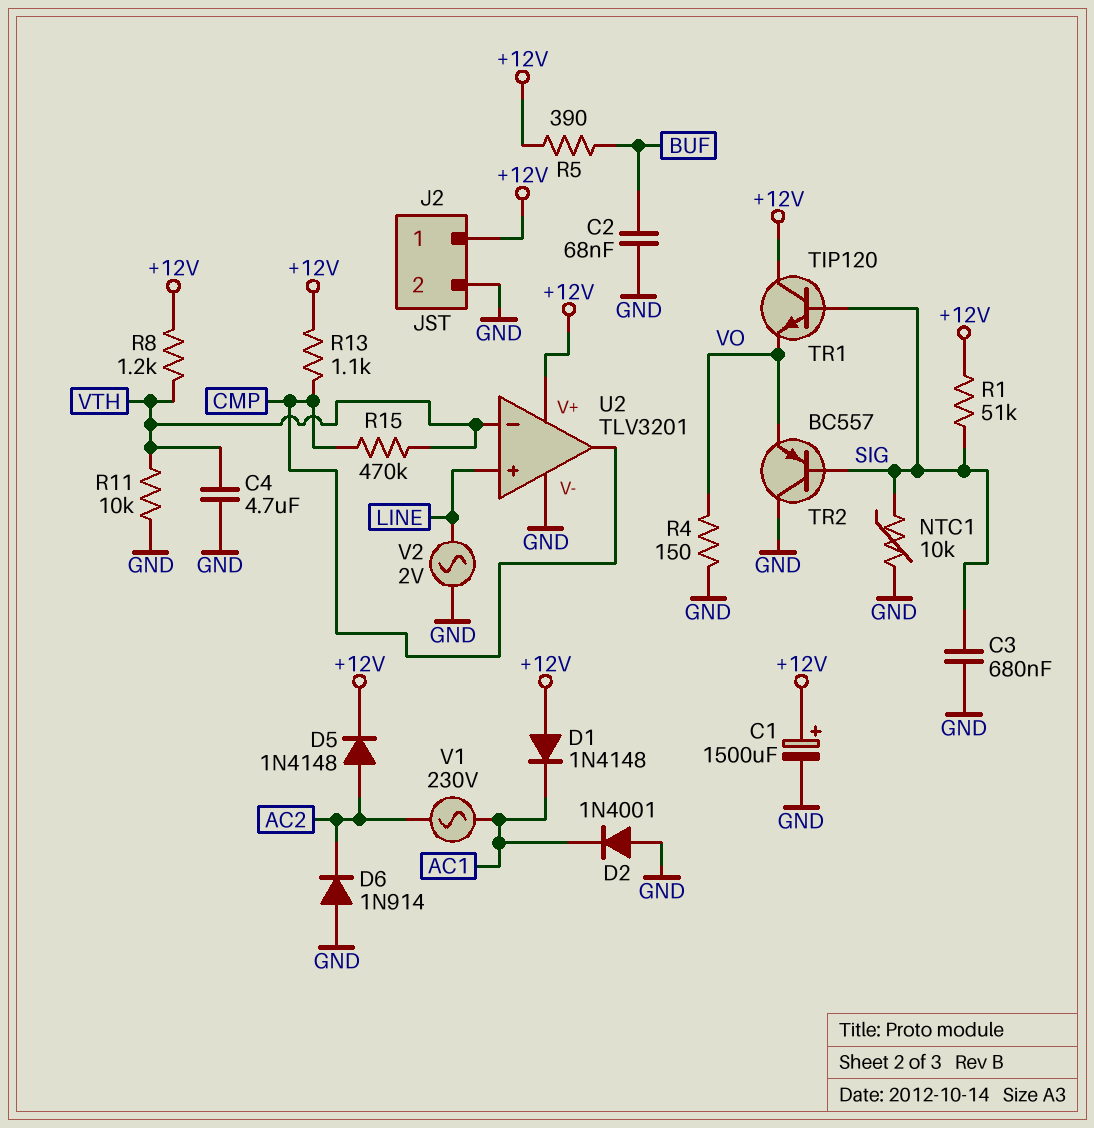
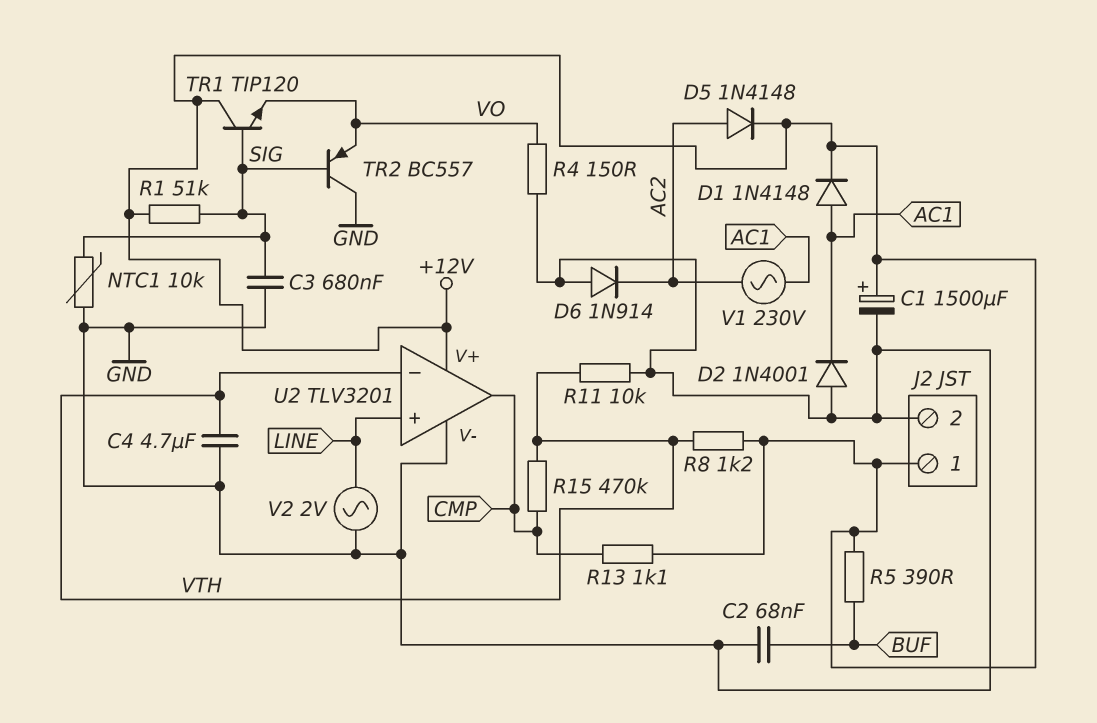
D1: diode 1N4148 (A +12V, K AC1) -> diode 1N4148 (A AC1, K +12V)

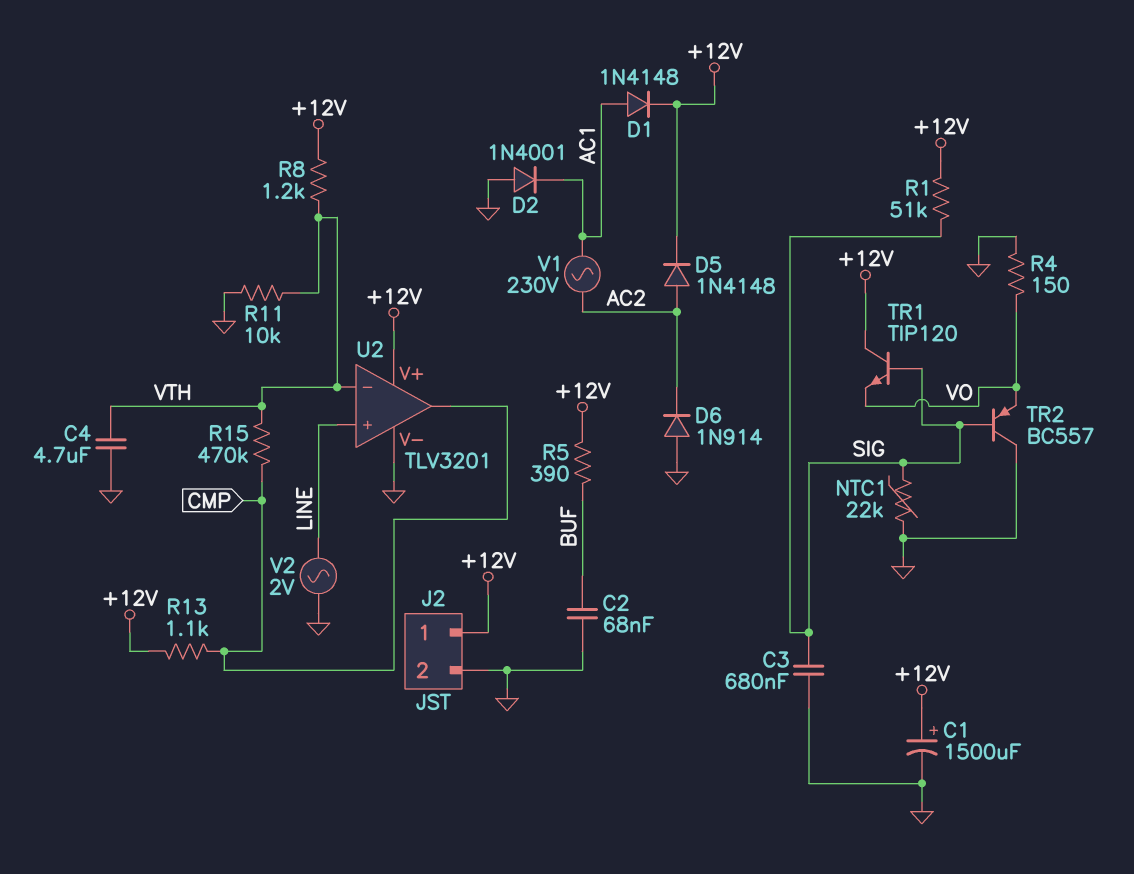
NTC1: 10k (GND, SIG) -> 22k (GND, SIG)

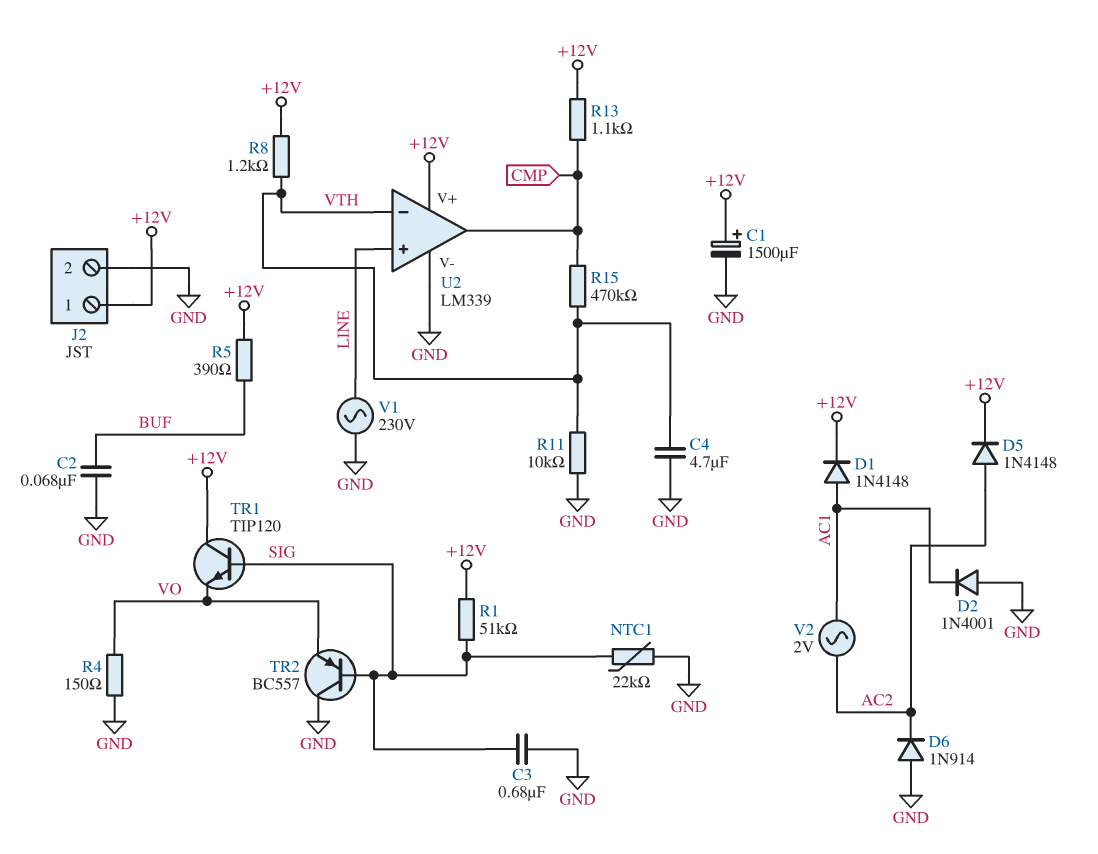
U2: TLV3201 -> LM339
V1: AC 230V (AC1, AC2) -> AC 230V (GND, LINE)
V2: AC 2V (GND, LINE) -> AC 2V (AC1, AC2)

